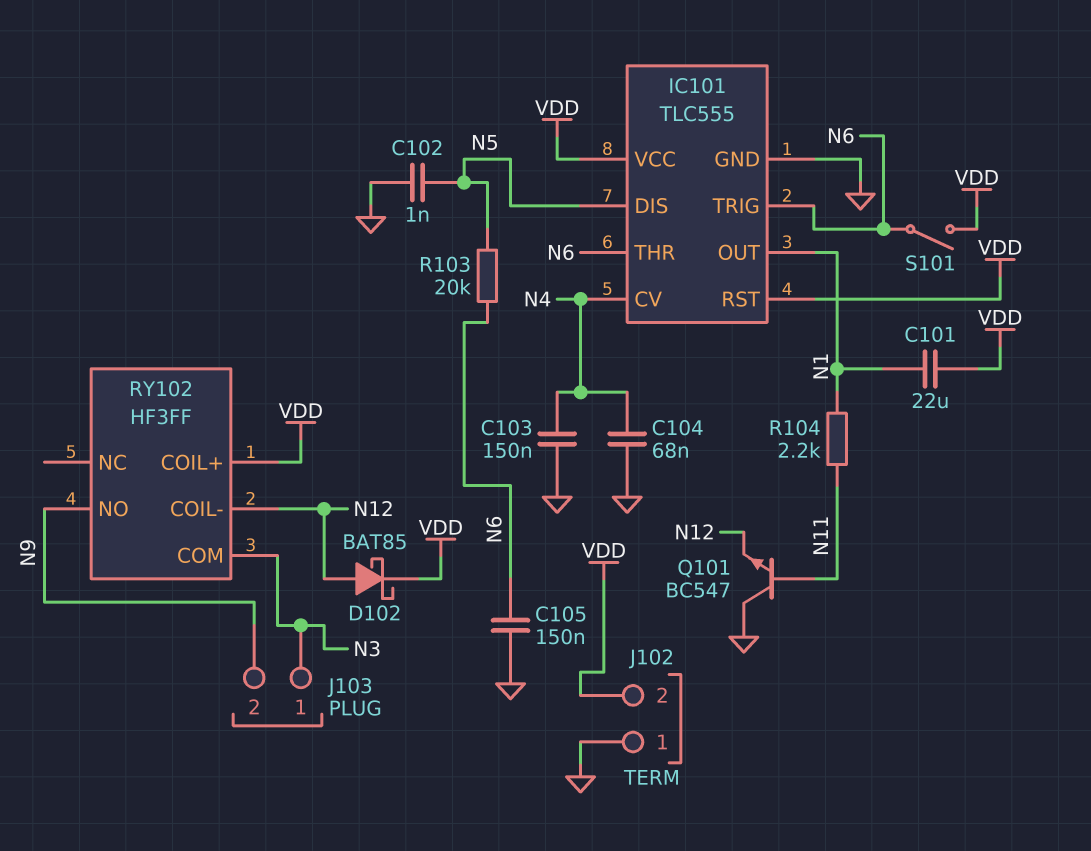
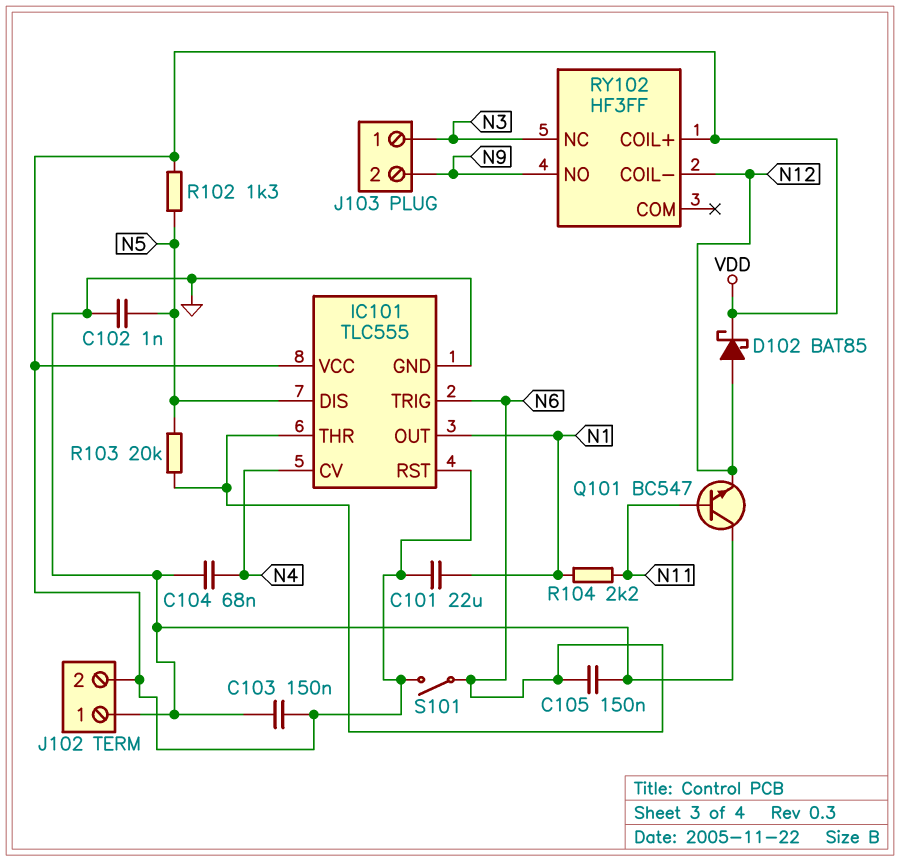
C103: 150nF (GND, N4) -> 150nF (GND, VDD)
R102: none -> 1.3k (N5, VDD)
RY102 pin COM: N3 -> none
RY102 pin NC: none -> N3

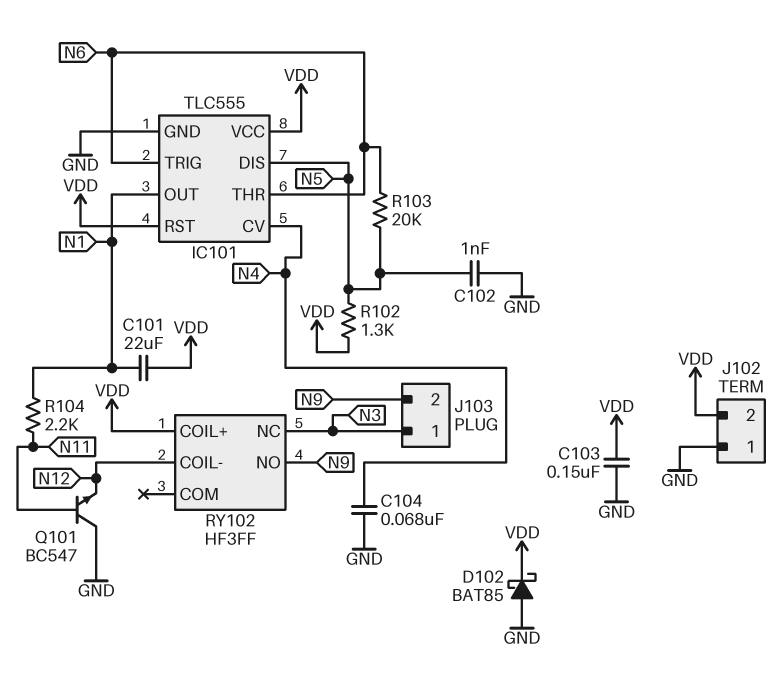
C105: 150nF (GND, N6) -> none
D102: schottky BAT85 (A N12, K VDD) -> schottky BAT85 (A GND, K VDD)
S101: switch (N6, VDD) -> none

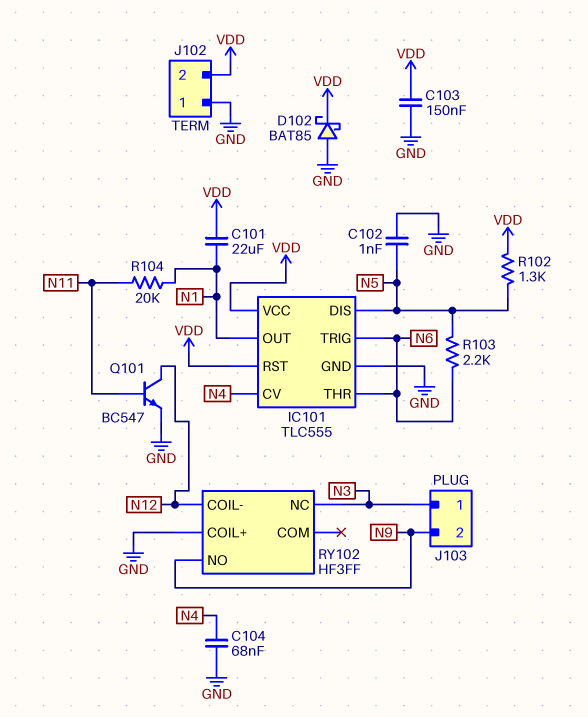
Q101: NPN BC547 (B N11, C GND, E N12) -> NPN BC547 (B N11, C N12, E GND)
R103: 20k (N5, N6) -> 2.2k (N5, N6)
R104: 2.2k (N1, N11) -> 20k (N1, N11)
RY102 pin COIL+: VDD -> GND

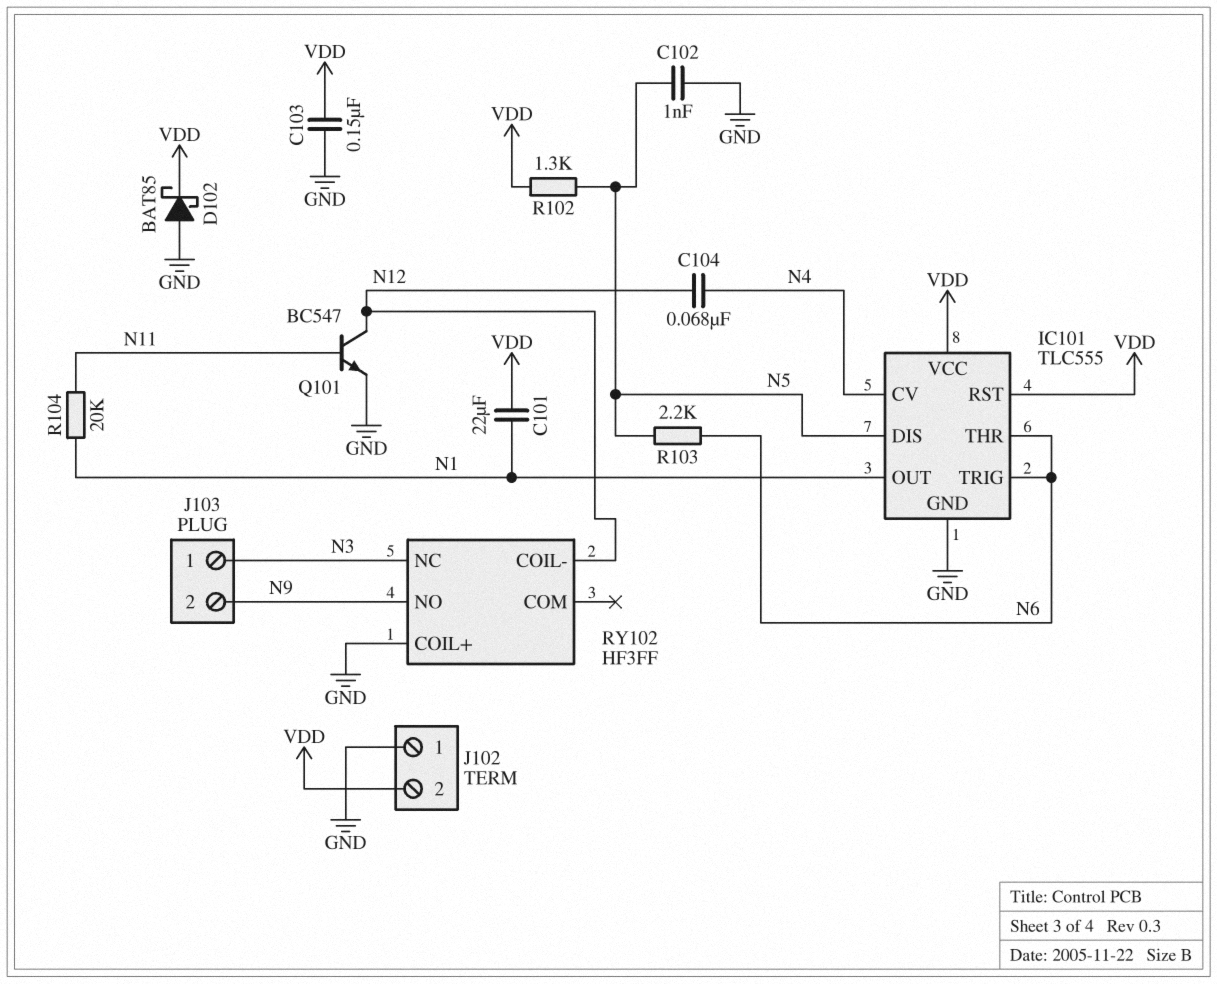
C104: 68nF (GND, N4) -> 68nF (N4, N12)

